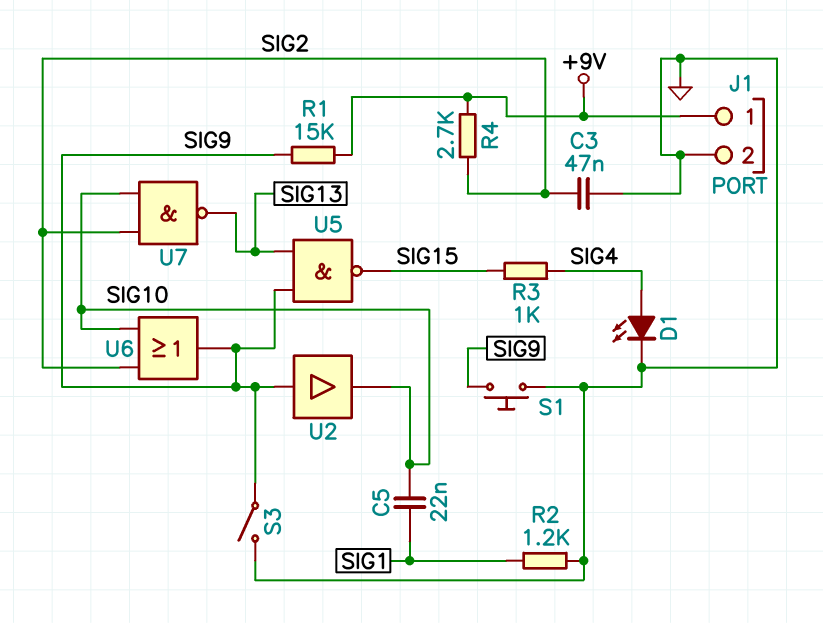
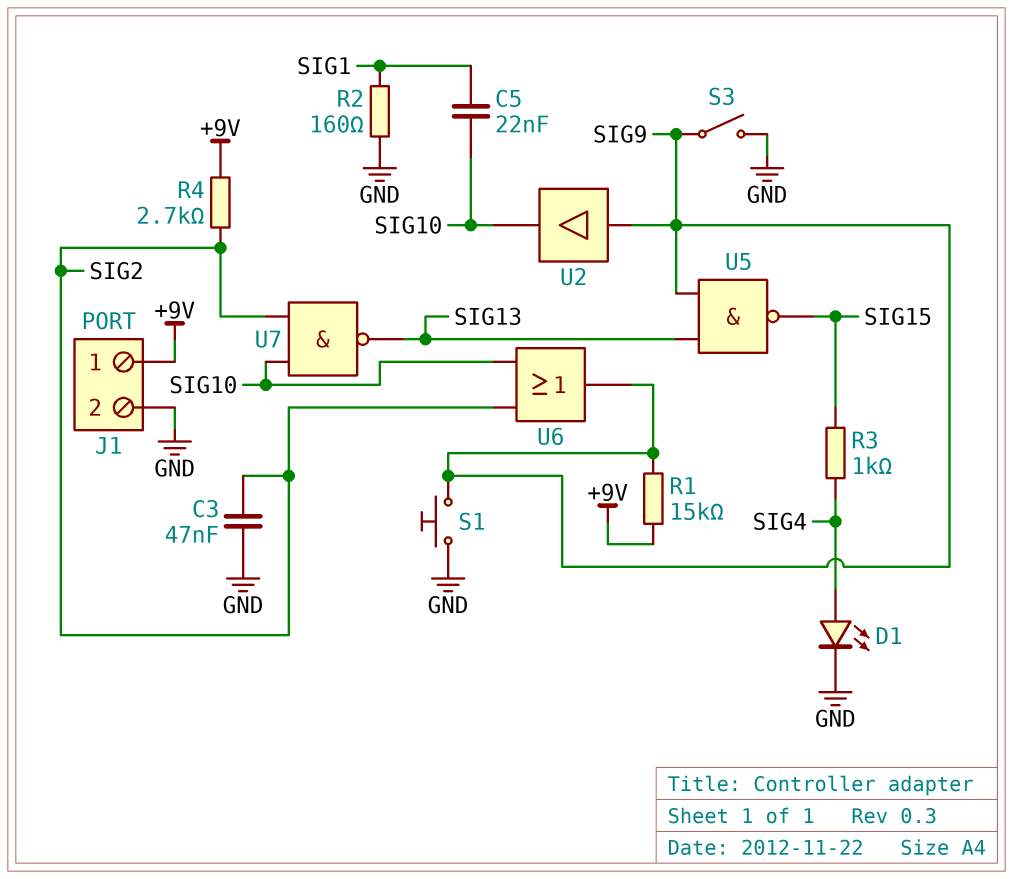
R2: 1.2k (GND, SIG1) -> 160 (GND, SIG1)

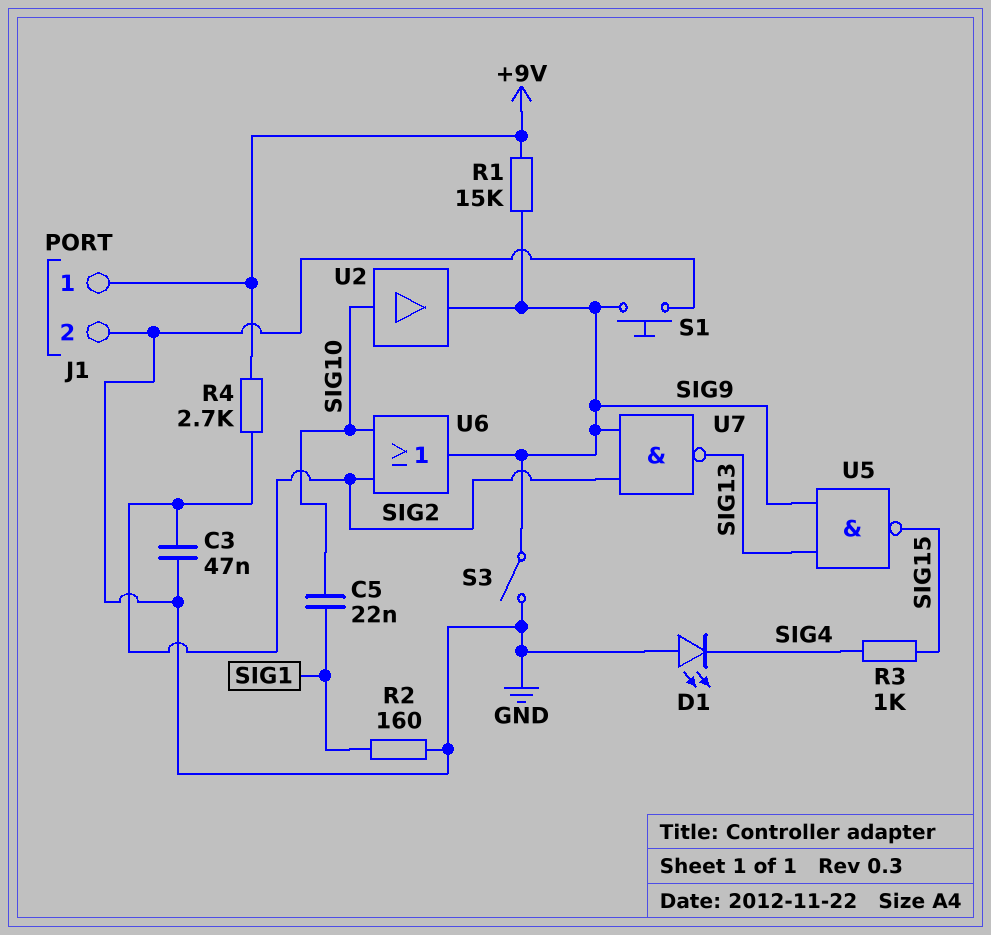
D1: LED (A SIG4, K GND) -> LED (A GND, K SIG4)
U2: buffer (in SIG9, out SIG10) -> buffer (in SIG10, out SIG9)
U7: NAND (in SIG2, in SIG10, out SIG13) -> NAND (in SIG2, in SIG9, out SIG13)

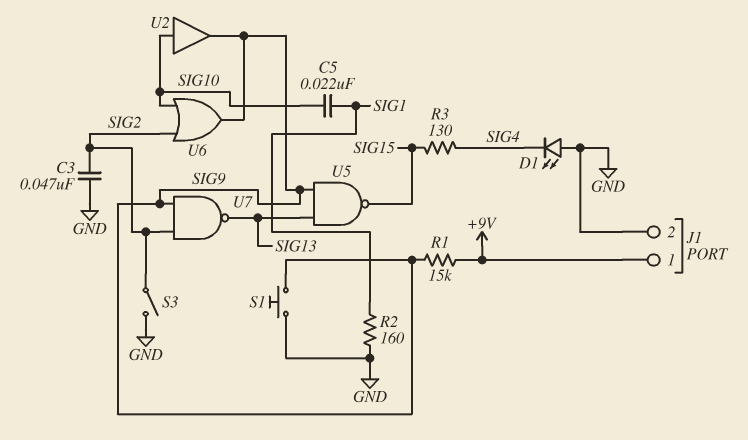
R3: 1k (SIG4, SIG15) -> 130 (SIG4, SIG15)
R4: 2.7k (+9V, SIG2) -> none
S3: switch (GND, SIG9) -> switch (GND, SIG2)

